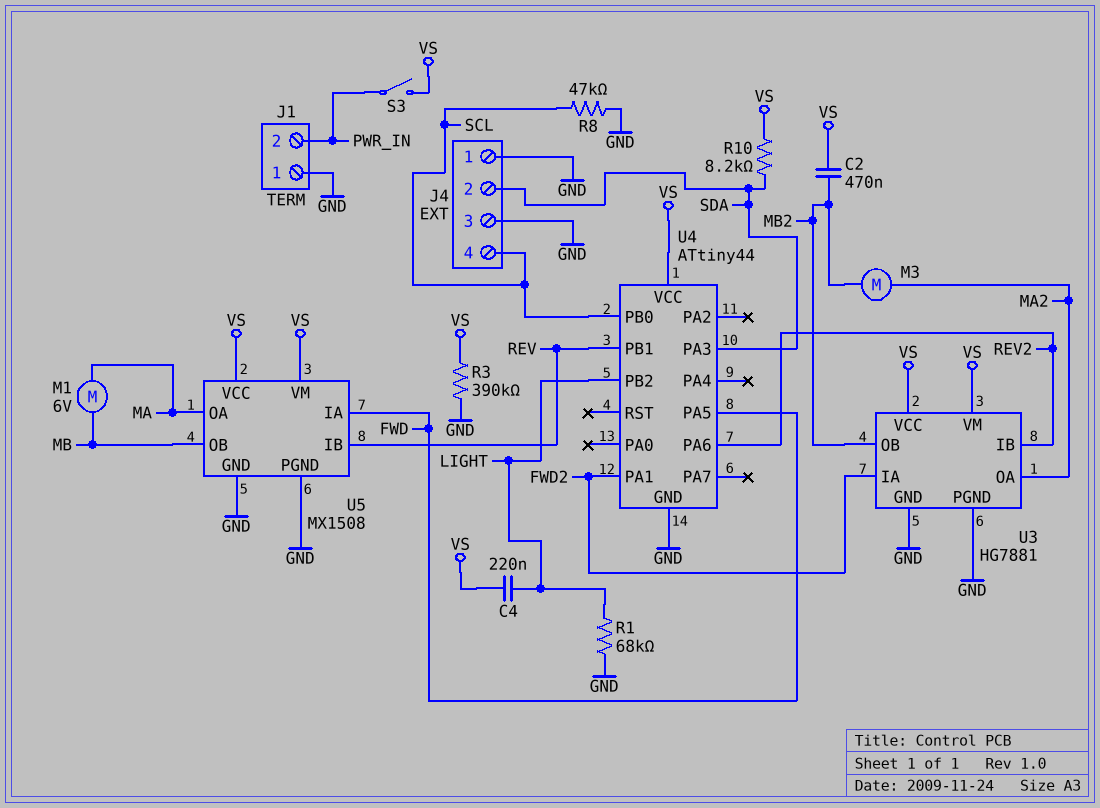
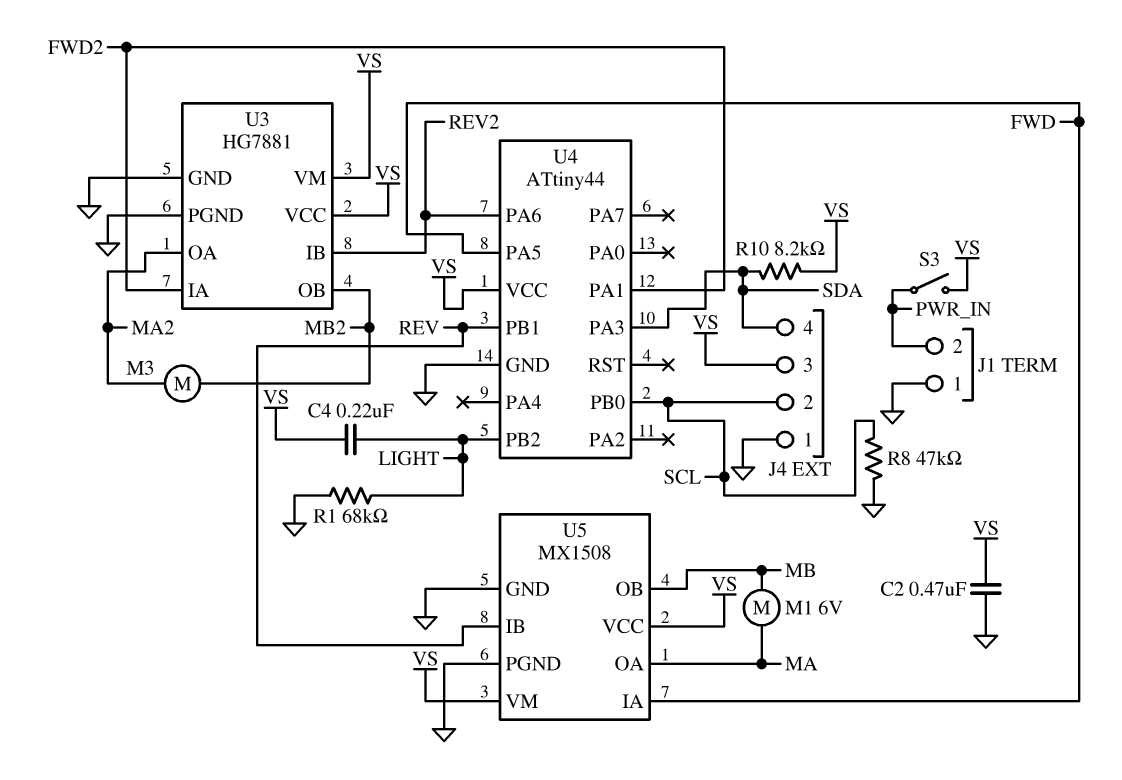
C2: 470nF (MB2, VS) -> 470nF (GND, VS)
J4 pin 2: SDA -> SCL
J4 pin 3: GND -> VS
J4 pin 4: SCL -> SDA
R3: 390k (GND, VS) -> none

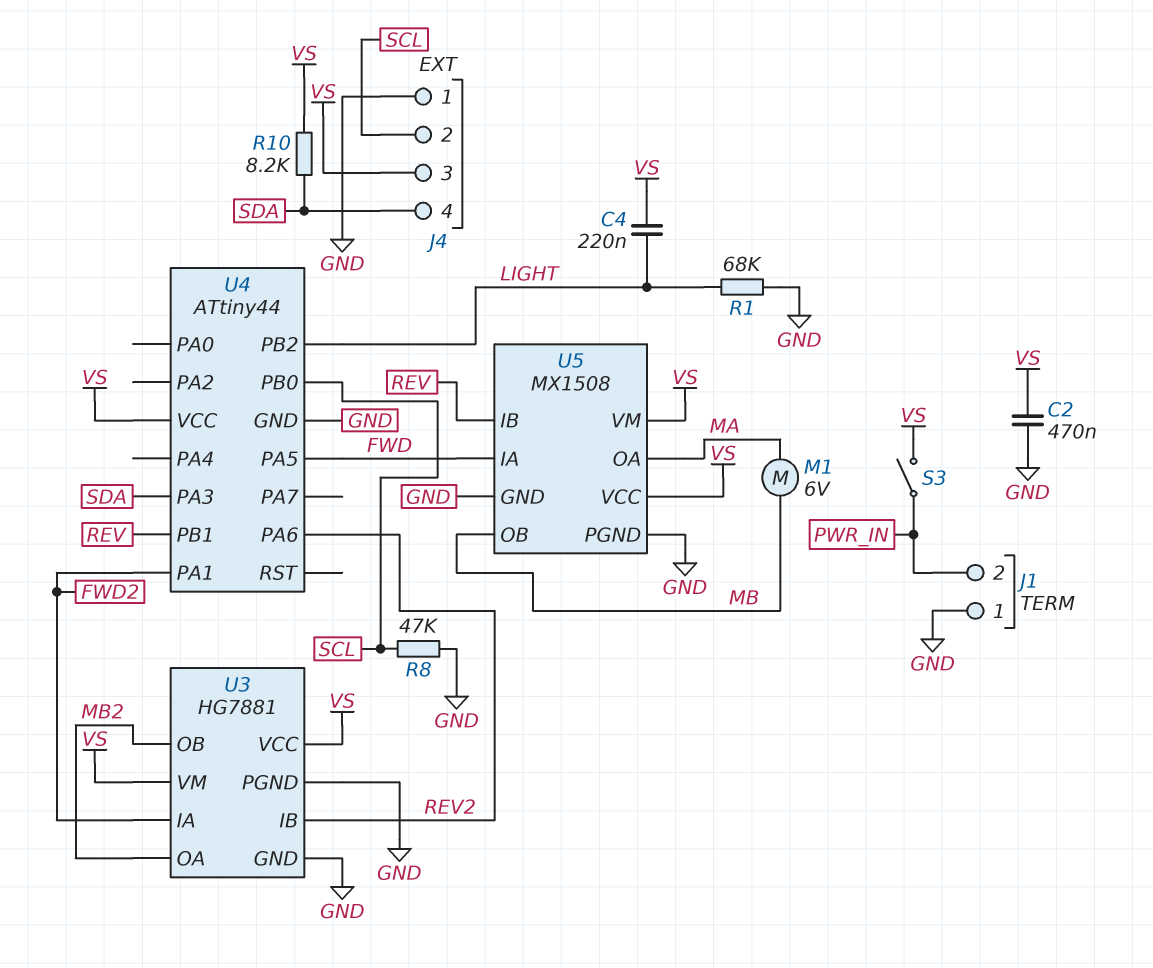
M3: motor (MA2, MB2) -> none
U3 pin OA: MA2 -> MB2

